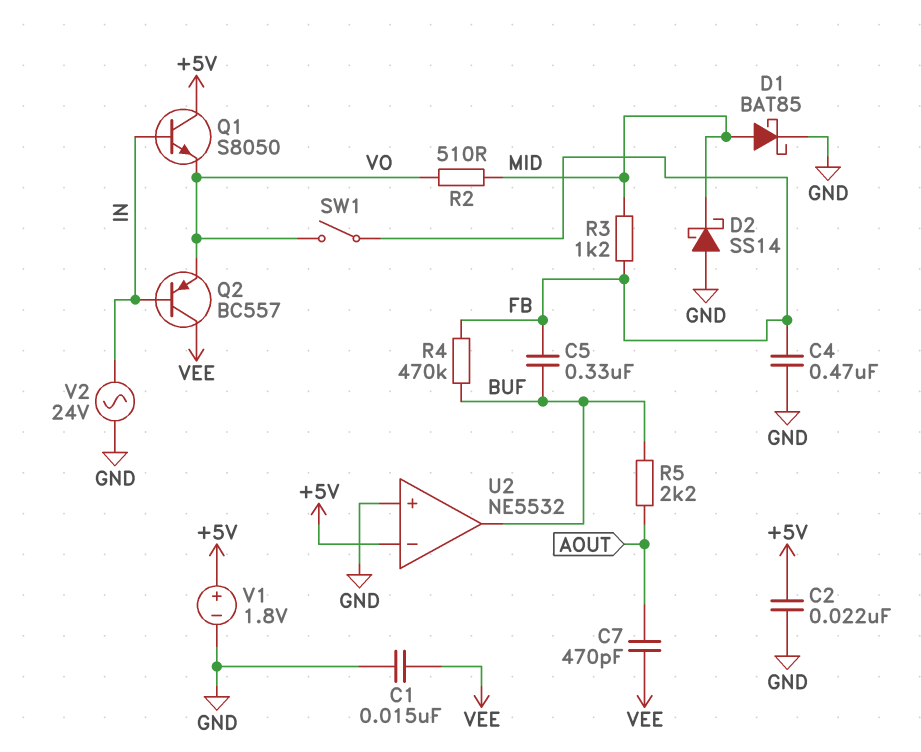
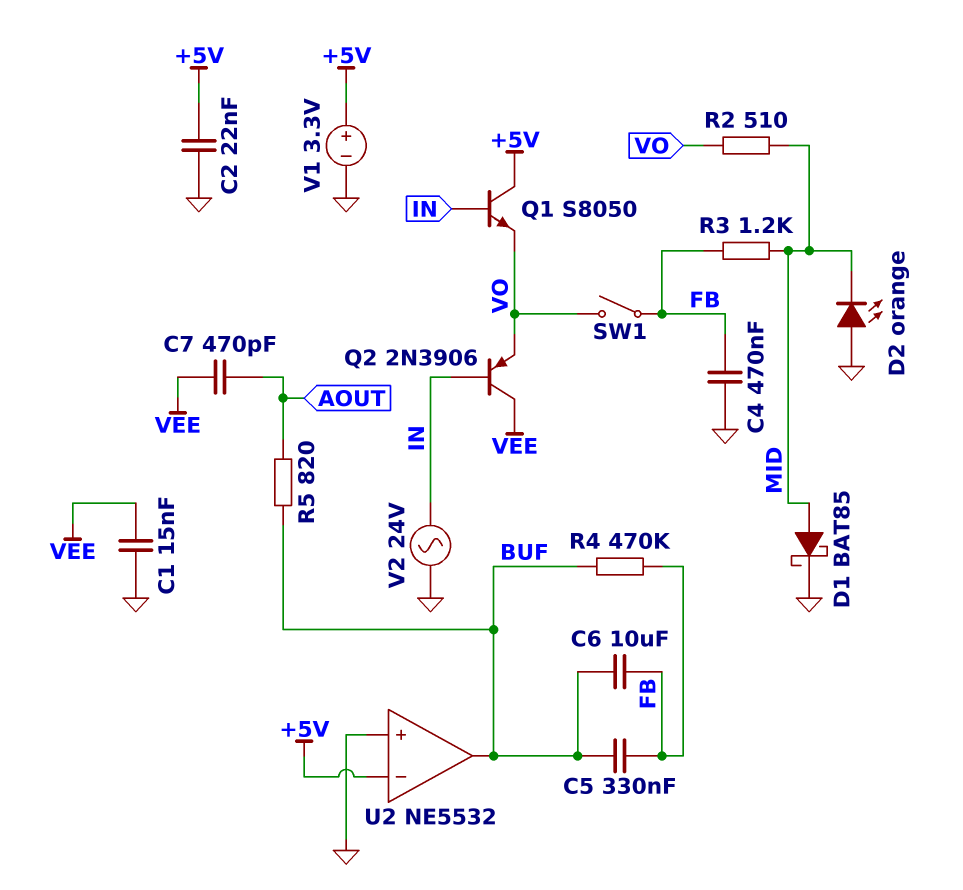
C6: none -> 10uF (BUF, FB)
D2: schottky SS14 (A GND, K MID) -> LED orange (A GND, K MID)
Q2: PNP BC557 (B IN, C VEE, E VO) -> PNP 2N3906 (B IN, C VEE, E VO)
R5: 2.2k (AOUT, BUF) -> 820 (AOUT, BUF)
V1: 1.8V (plus +5V, minus GND) -> 3.3V (plus +5V, minus GND)

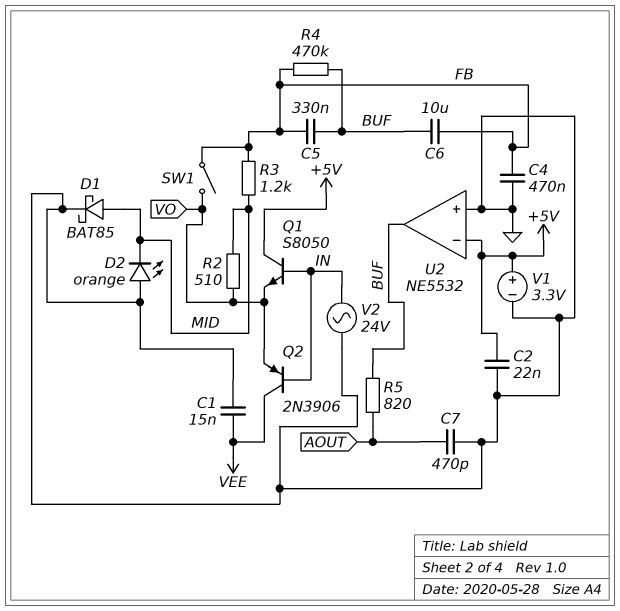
C7: 470pF (AOUT, VEE) -> 470pF (AOUT, GND)

